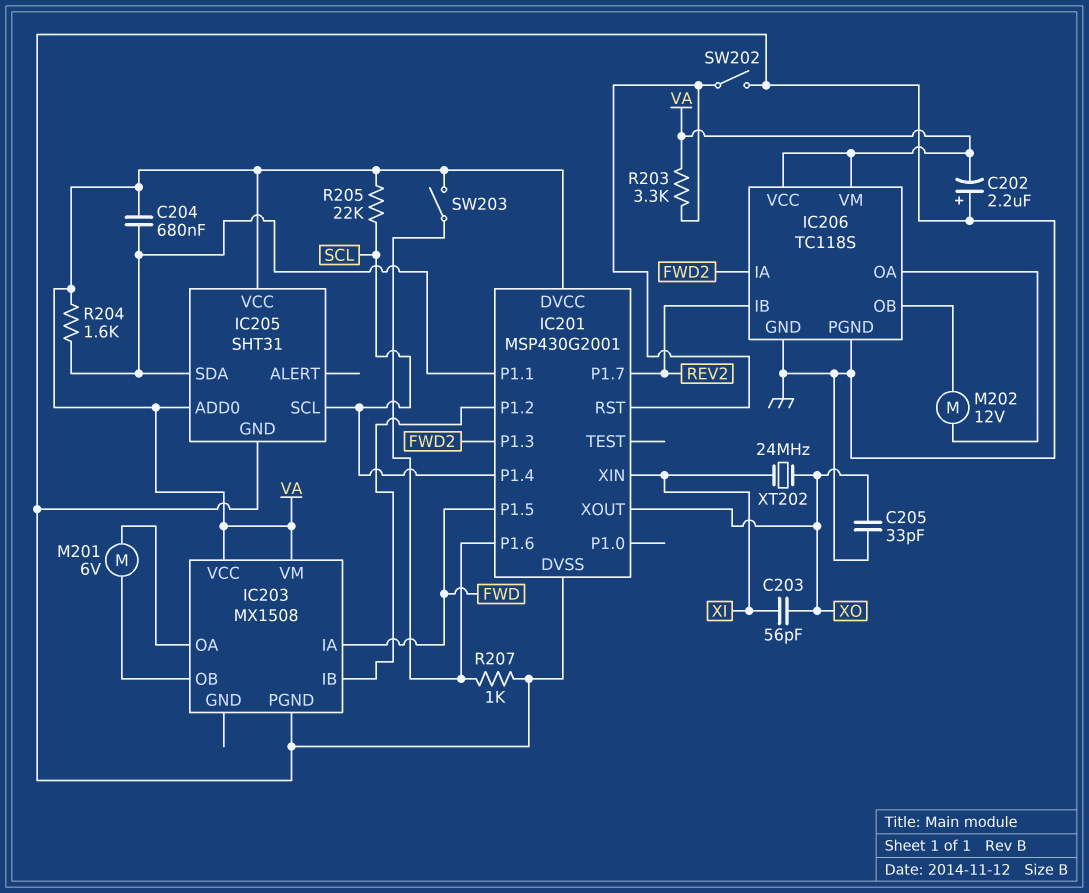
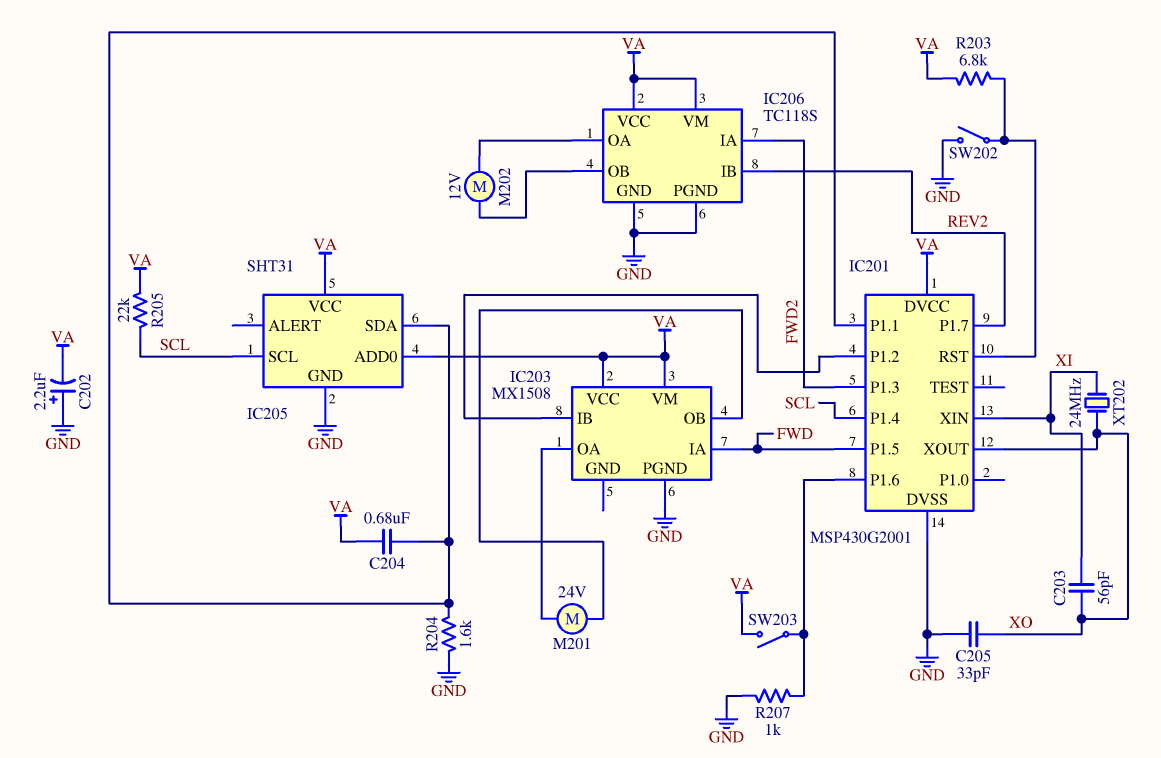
M201: motor 6V (IC203/OA, IC203/OB) -> motor 24V (IC203/OA, IC203/OB)
R203: 3.3k (IC201/RST, VA) -> 6.8k (IC201/RST, VA)
R204: 1.6k (IC201/P1.1, VA) -> 1.6k (GND, IC201/P1.1)

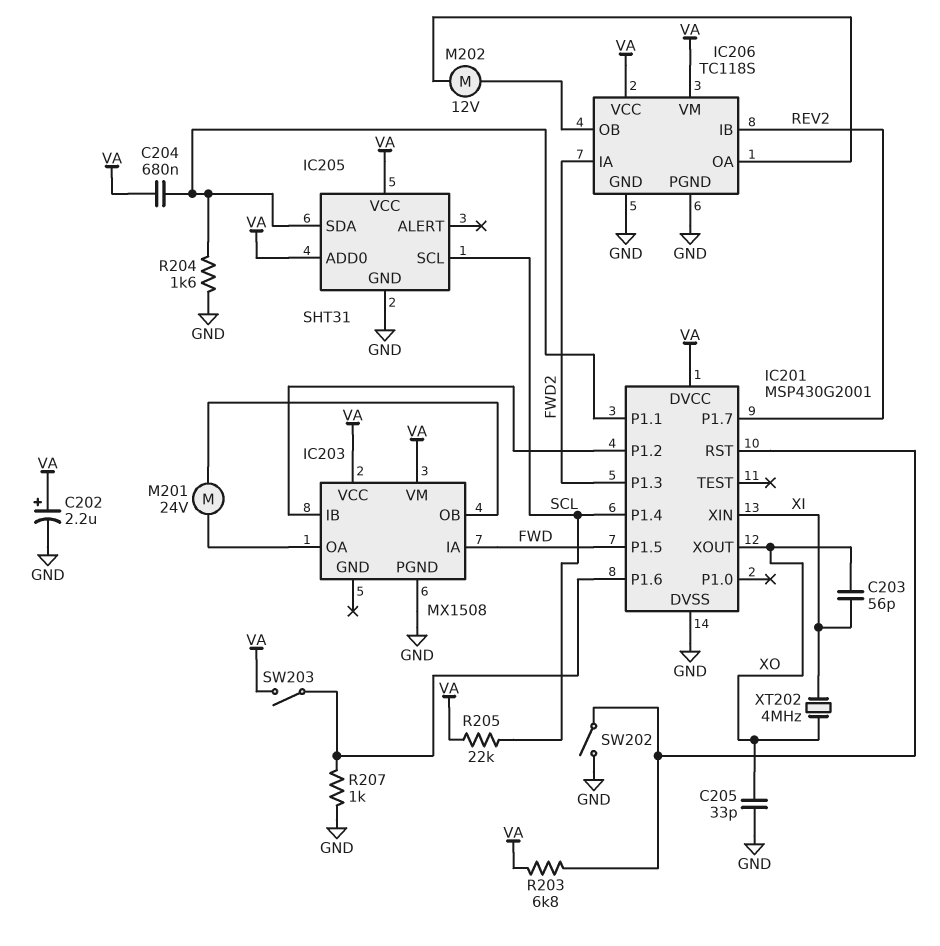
C202: 2.2uF (plus GND, minus VA) -> 2.2uF (plus VA, minus GND)
XT202: 24MHz (XI, XO) -> 4MHz (XI, XO)

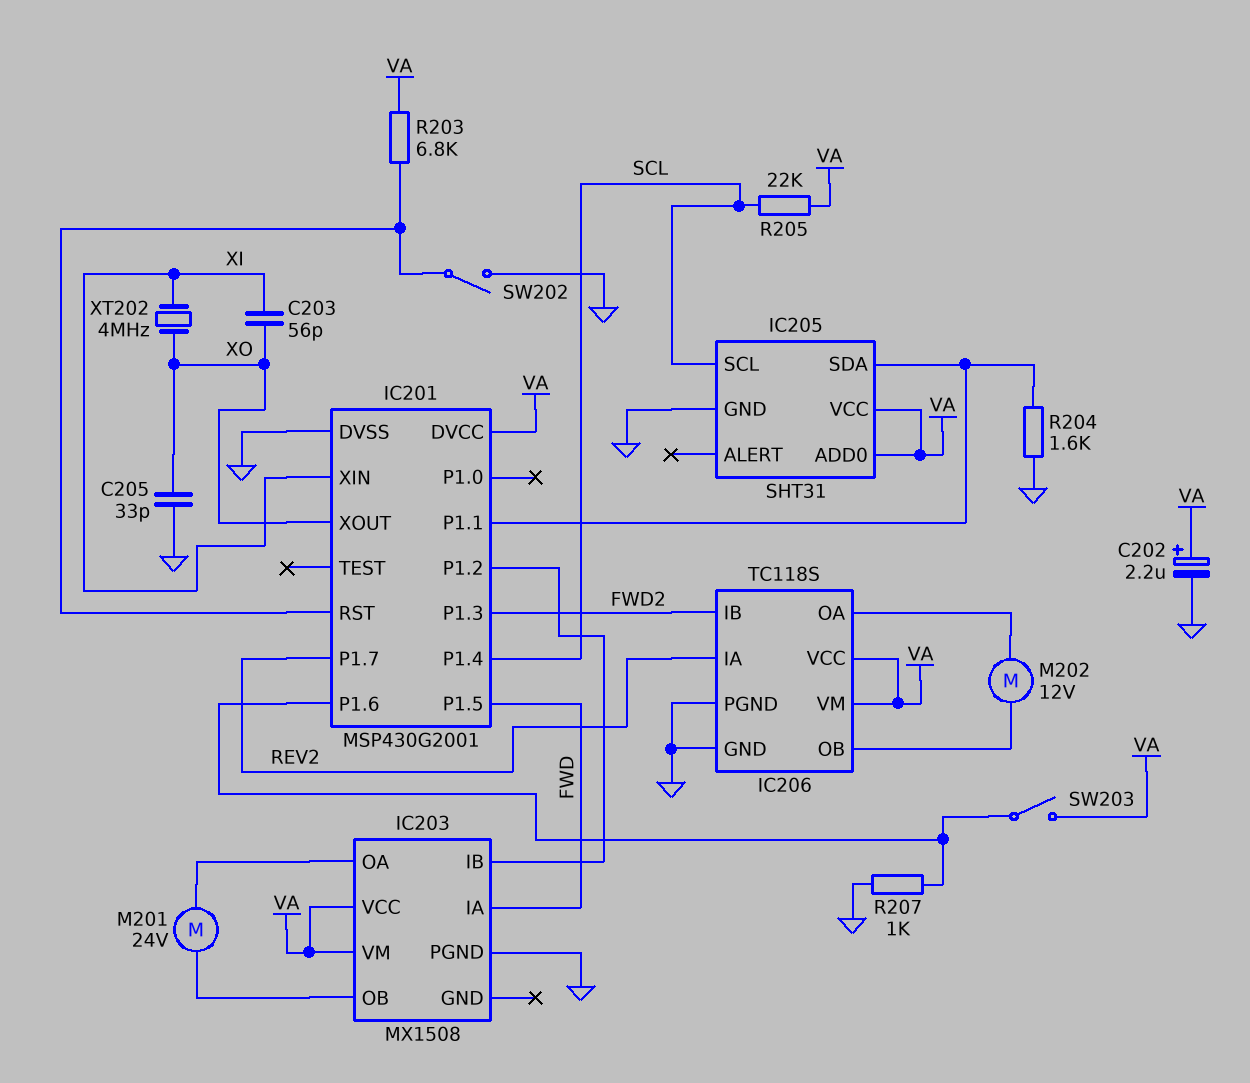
C204: 680nF (IC201/P1.1, VA) -> none
IC206 pin IA: FWD2 -> REV2
IC206 pin IB: REV2 -> FWD2

